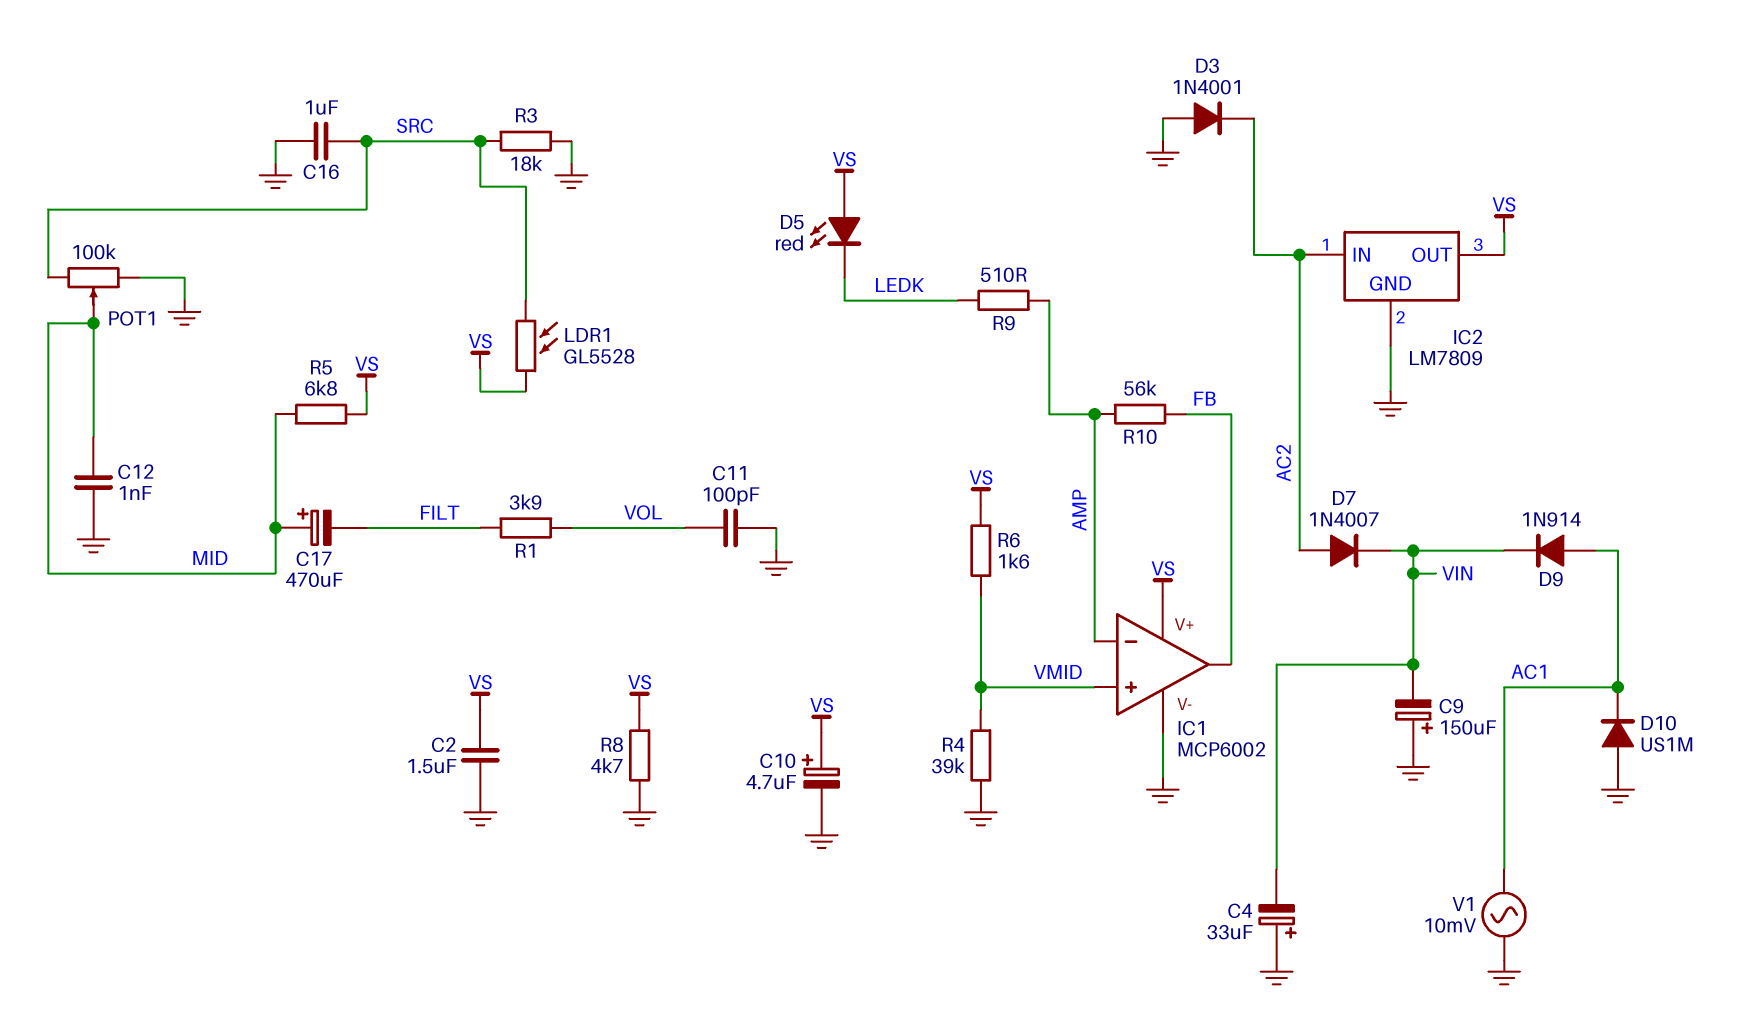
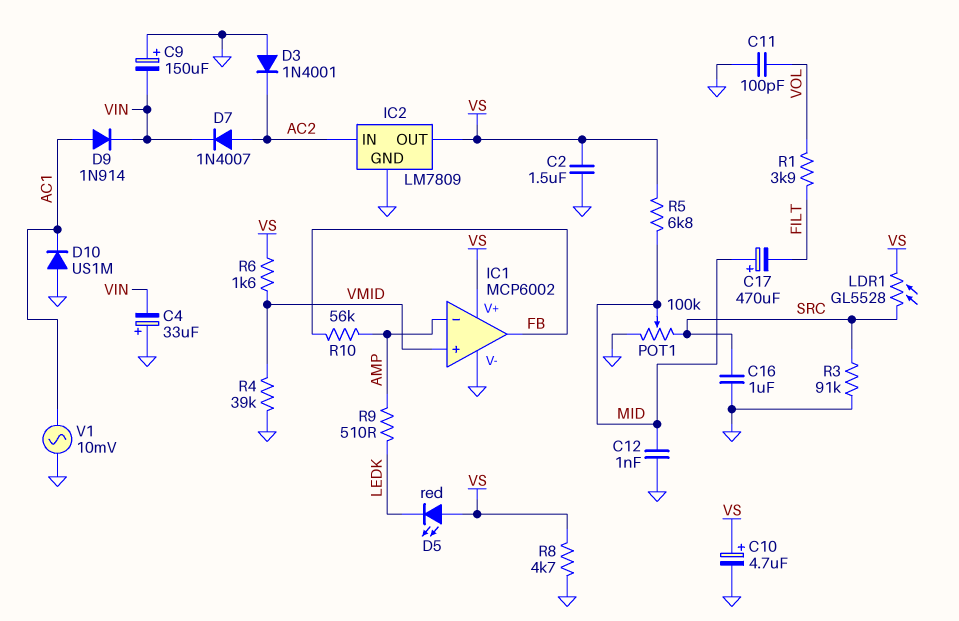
R3: 18k (GND, SRC) -> 91k (GND, SRC)

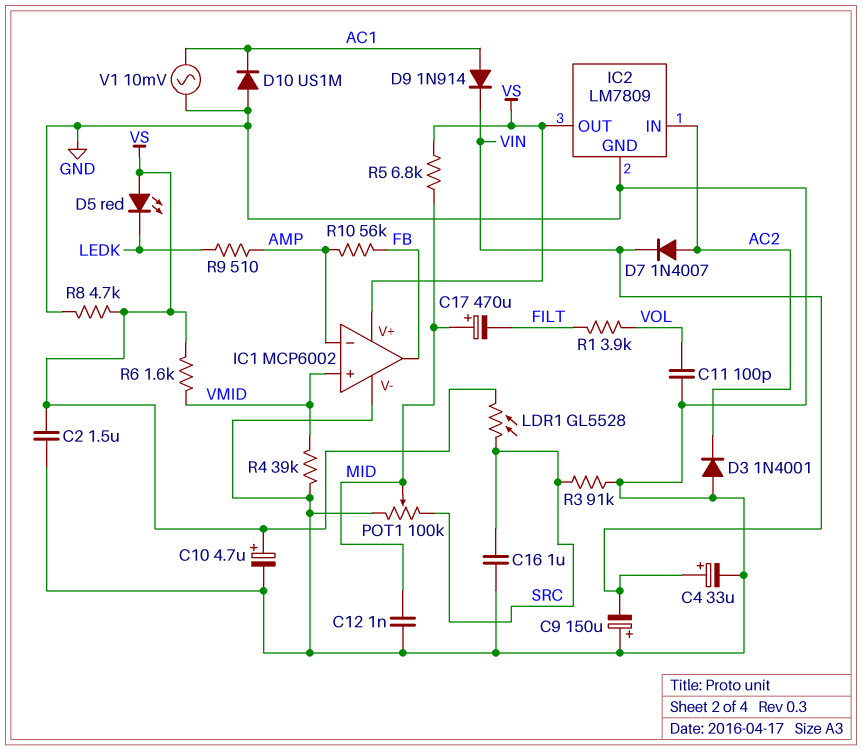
C4: 33uF (plus GND, minus VIN) -> 33uF (plus VIN, minus GND)

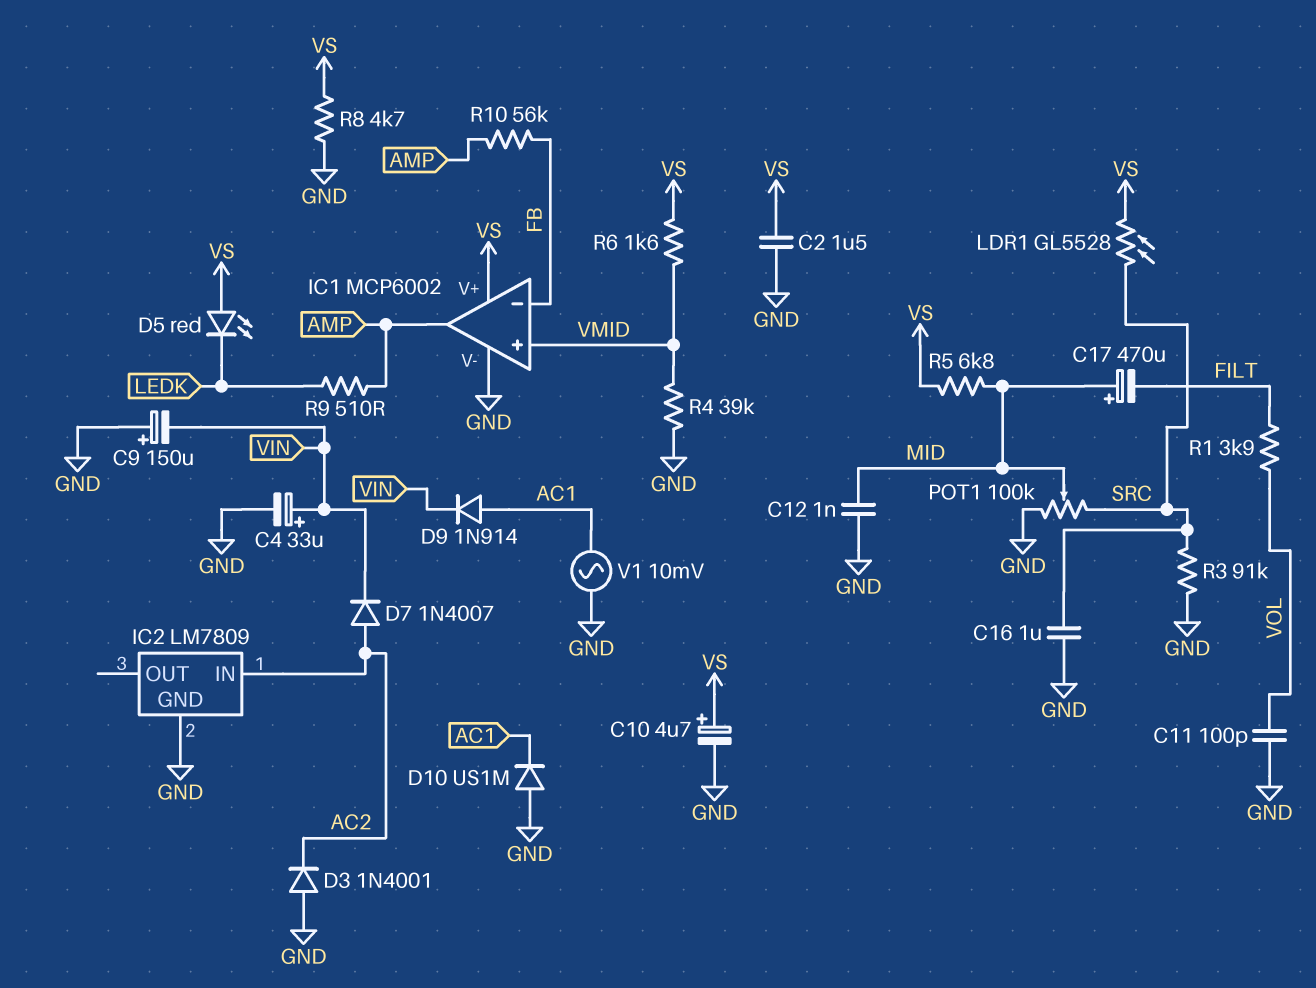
IC1 pin in-: AMP -> FB
IC1 pin out: FB -> AMP
IC2 pin OUT: VS -> none

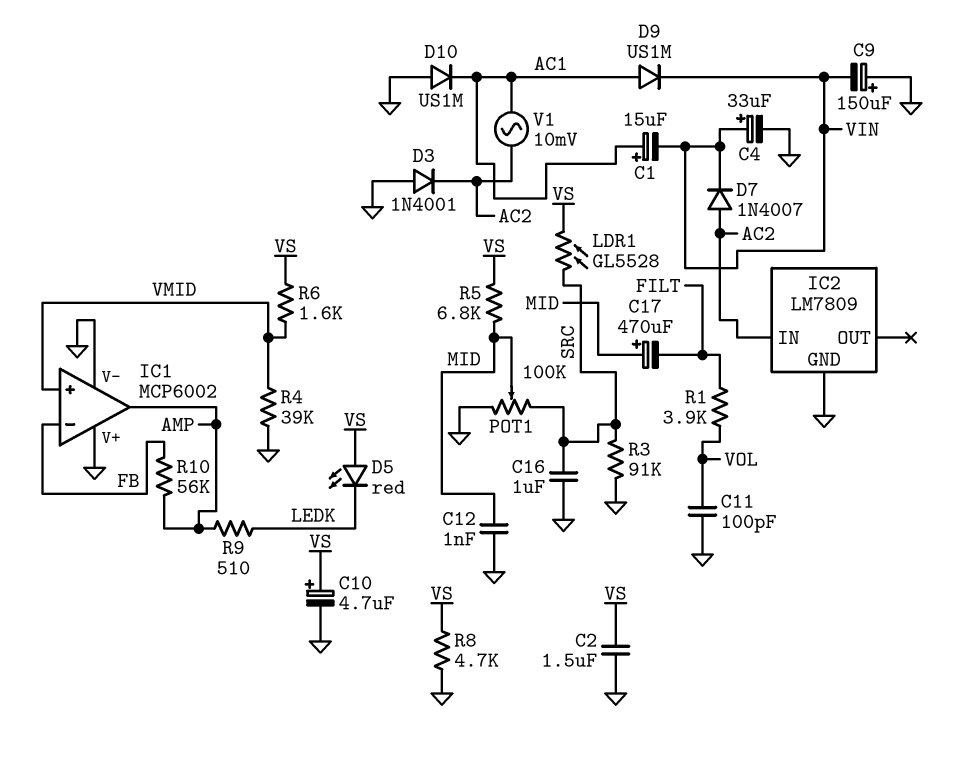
C1: none -> 15uF (plus AC1, minus VIN)
D9: diode 1N914 (A AC1, K VIN) -> diode US1M (A AC1, K VIN)
IC1 pin V+: VS -> GND
V1: AC 10mV (AC1, GND) -> AC 10mV (AC1, AC2)

